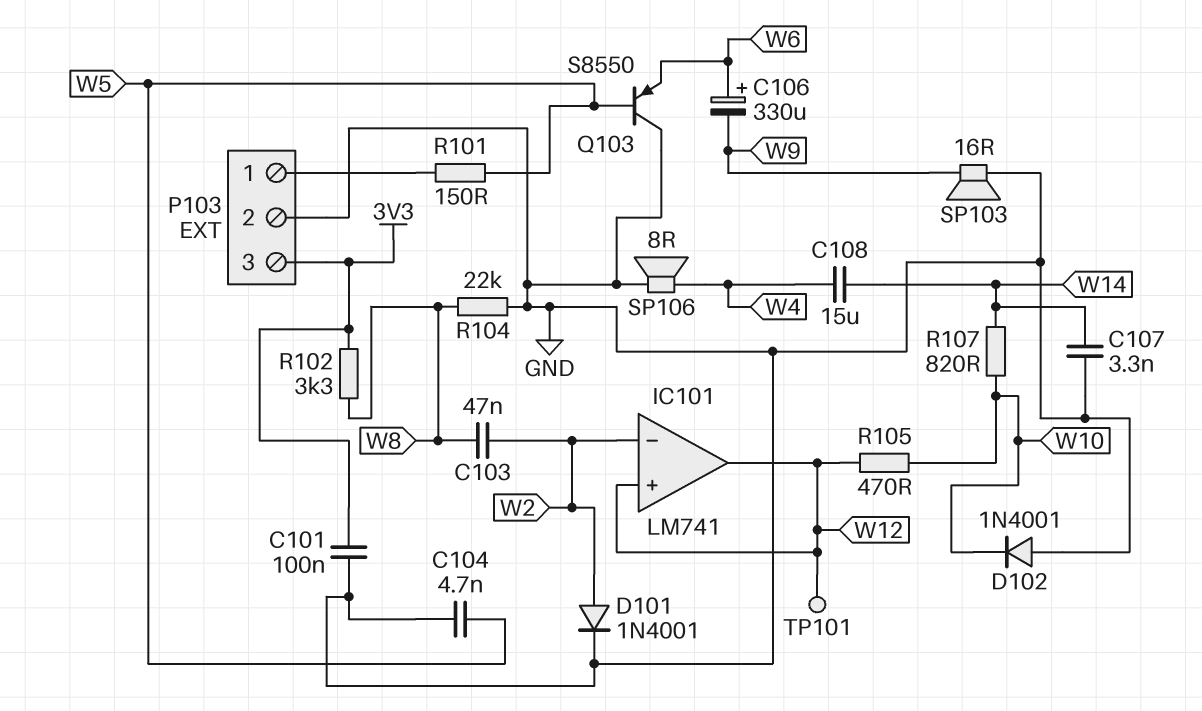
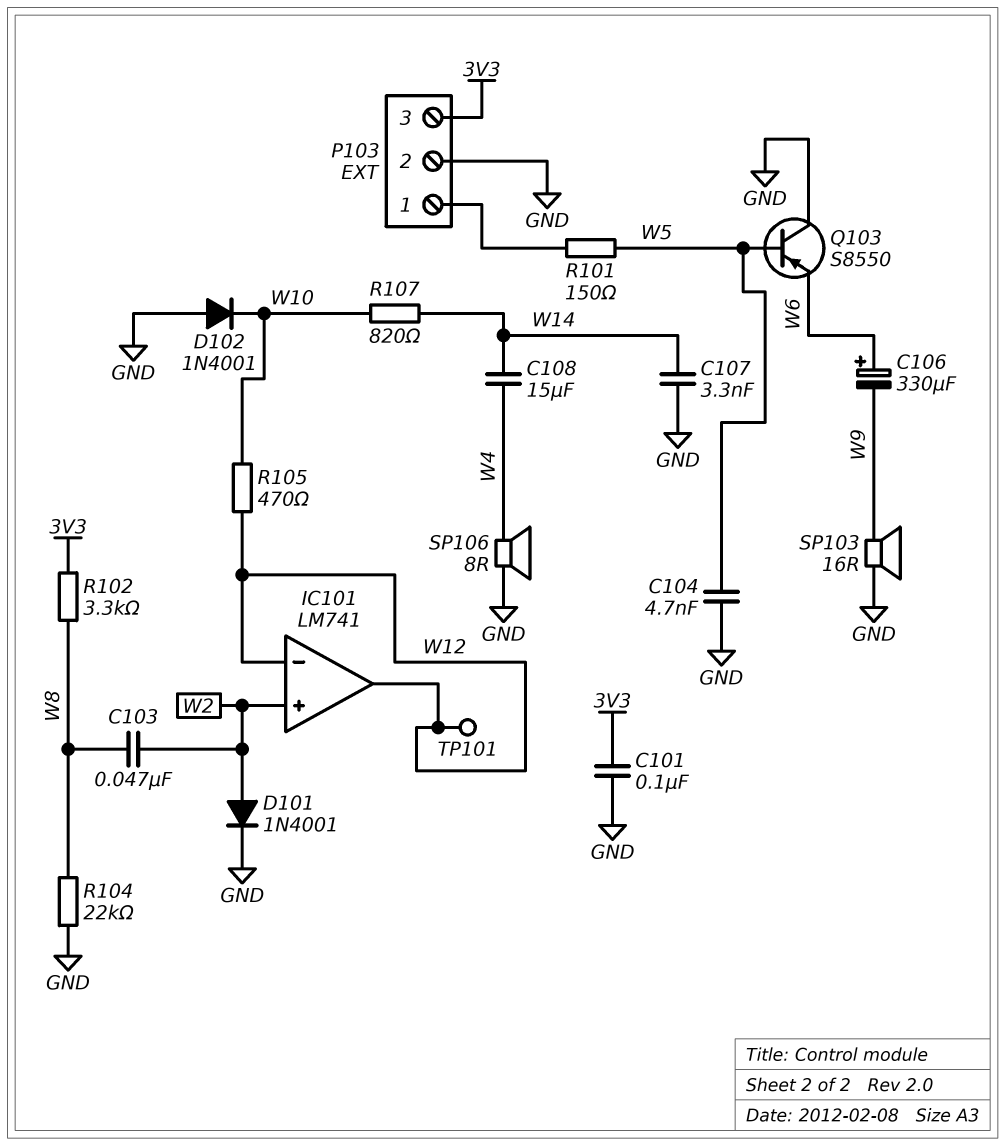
IC101 pin in+: W12 -> W2
IC101 pin in-: W2 -> W12

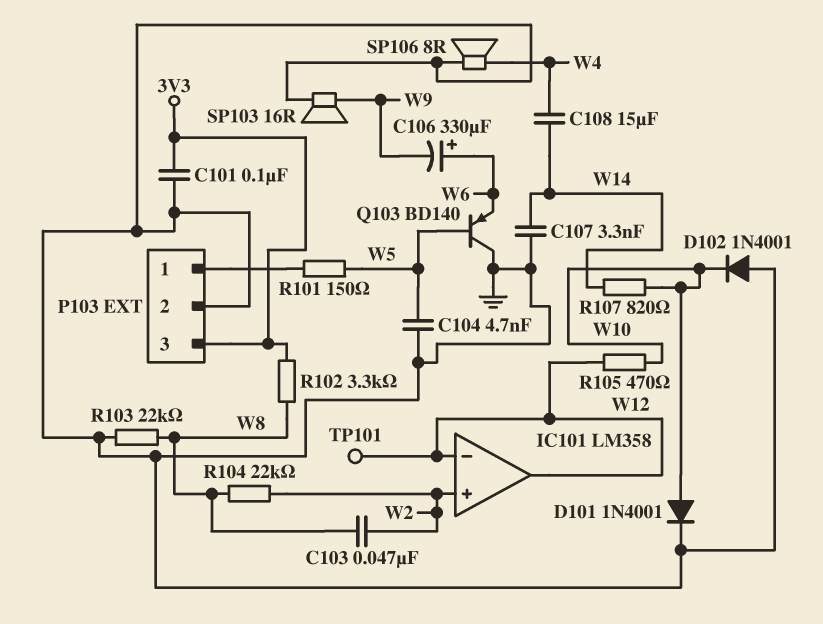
D101: diode 1N4001 (A W2, K GND) -> diode 1N4001 (A W10, K GND)
IC101: LM741 -> LM358
Q103: PNP S8550 (B W5, C GND, E W6) -> PNP BD140 (B W5, C GND, E W6)
R103: none -> 22k (GND, W8)
R104: 22k (GND, W8) -> 22k (W2, W8)

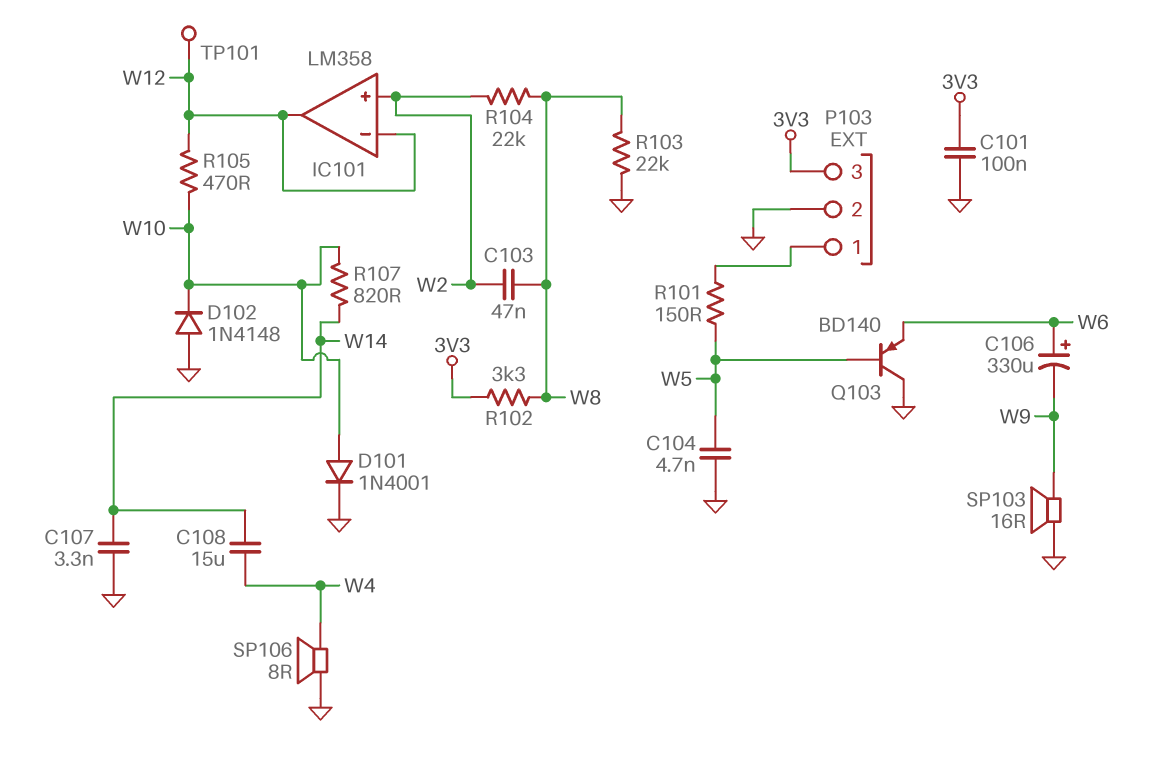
D102: diode 1N4001 (A GND, K W10) -> diode 1N4148 (A GND, K W10)

